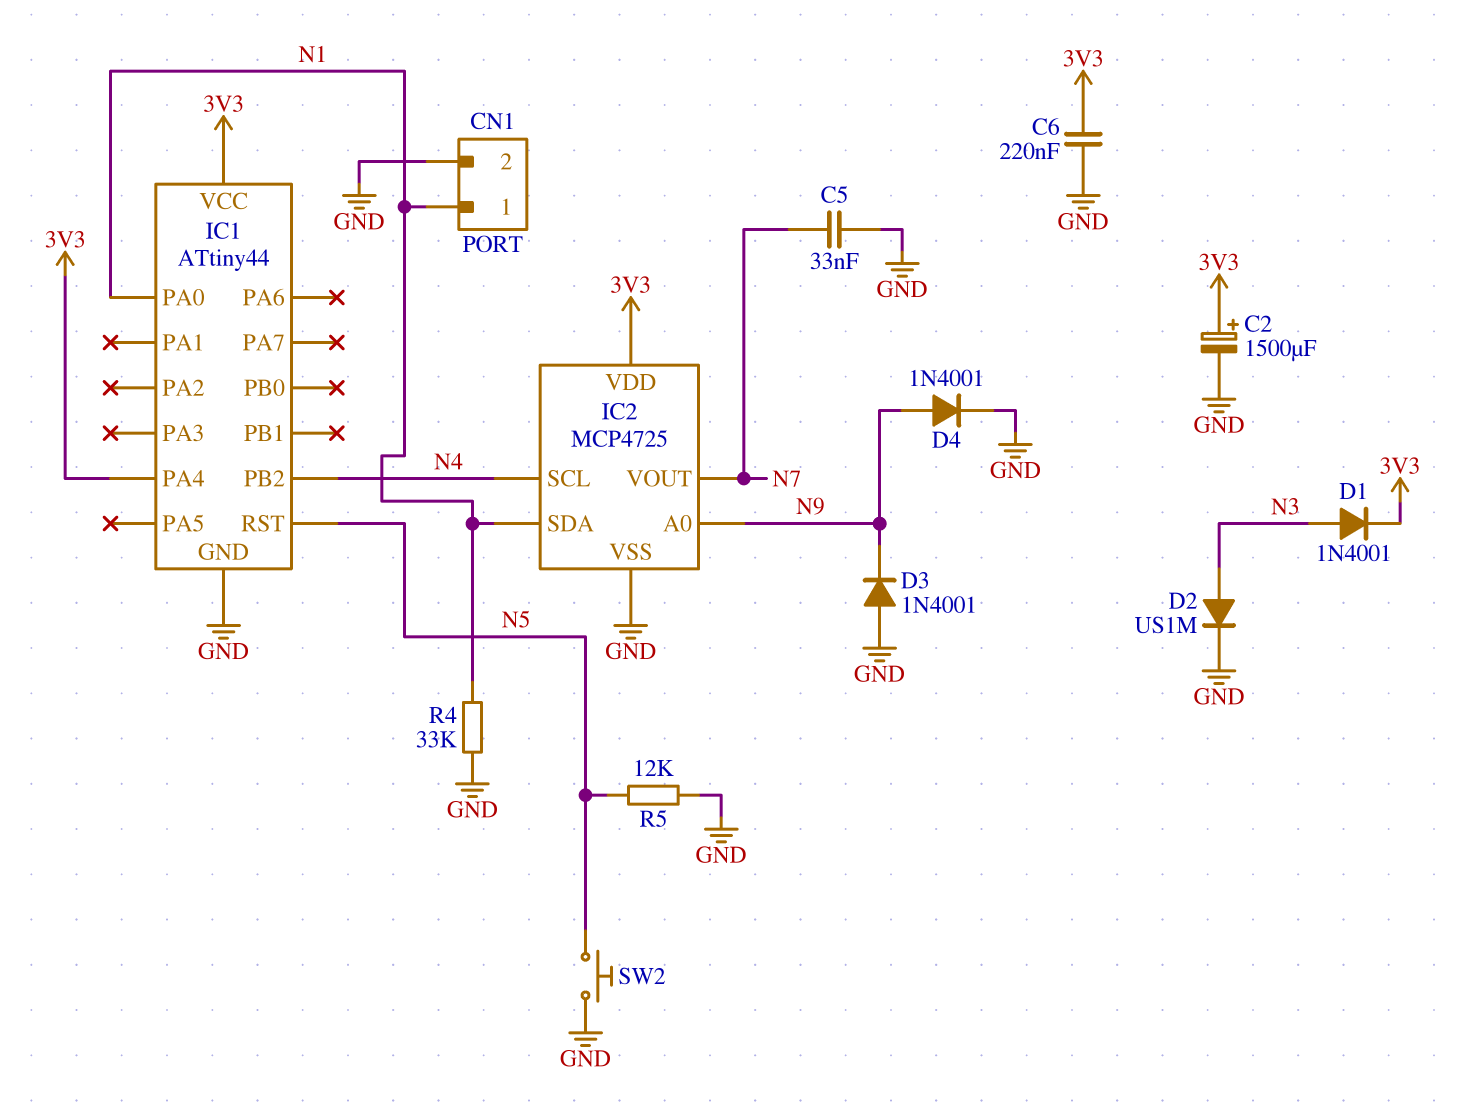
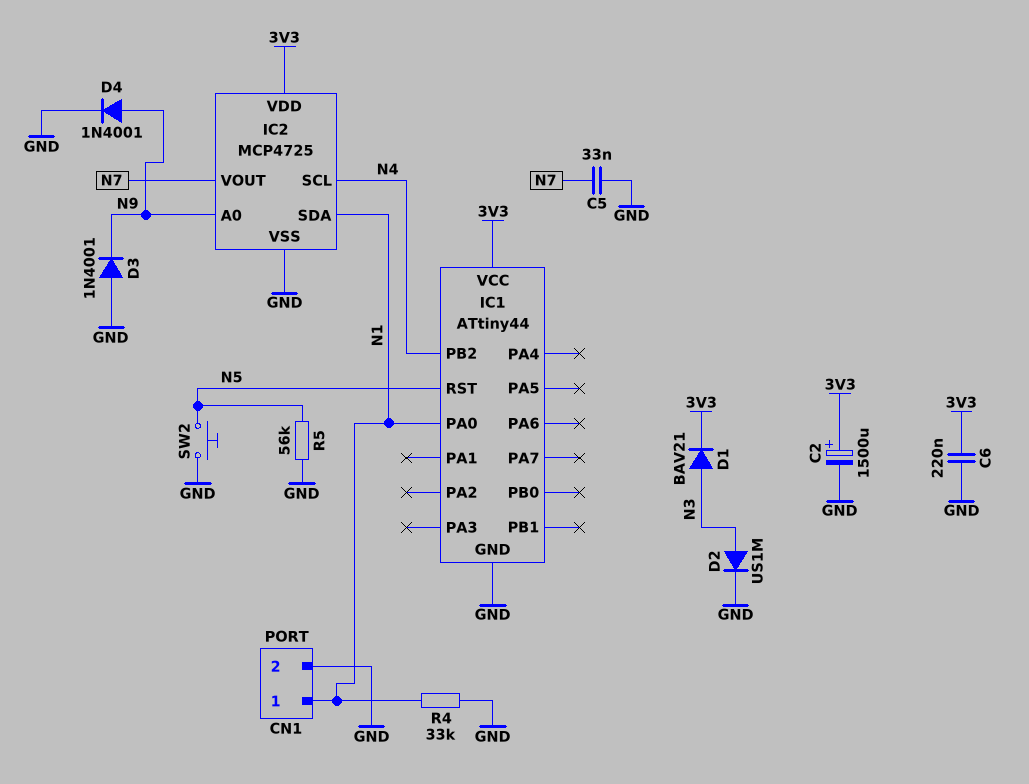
D1: diode 1N4001 (A N3, K 3V3) -> diode BAV21 (A N3, K 3V3)
IC1 pin PA4: 3V3 -> none
R5: 12k (GND, N5) -> 56k (GND, N5)

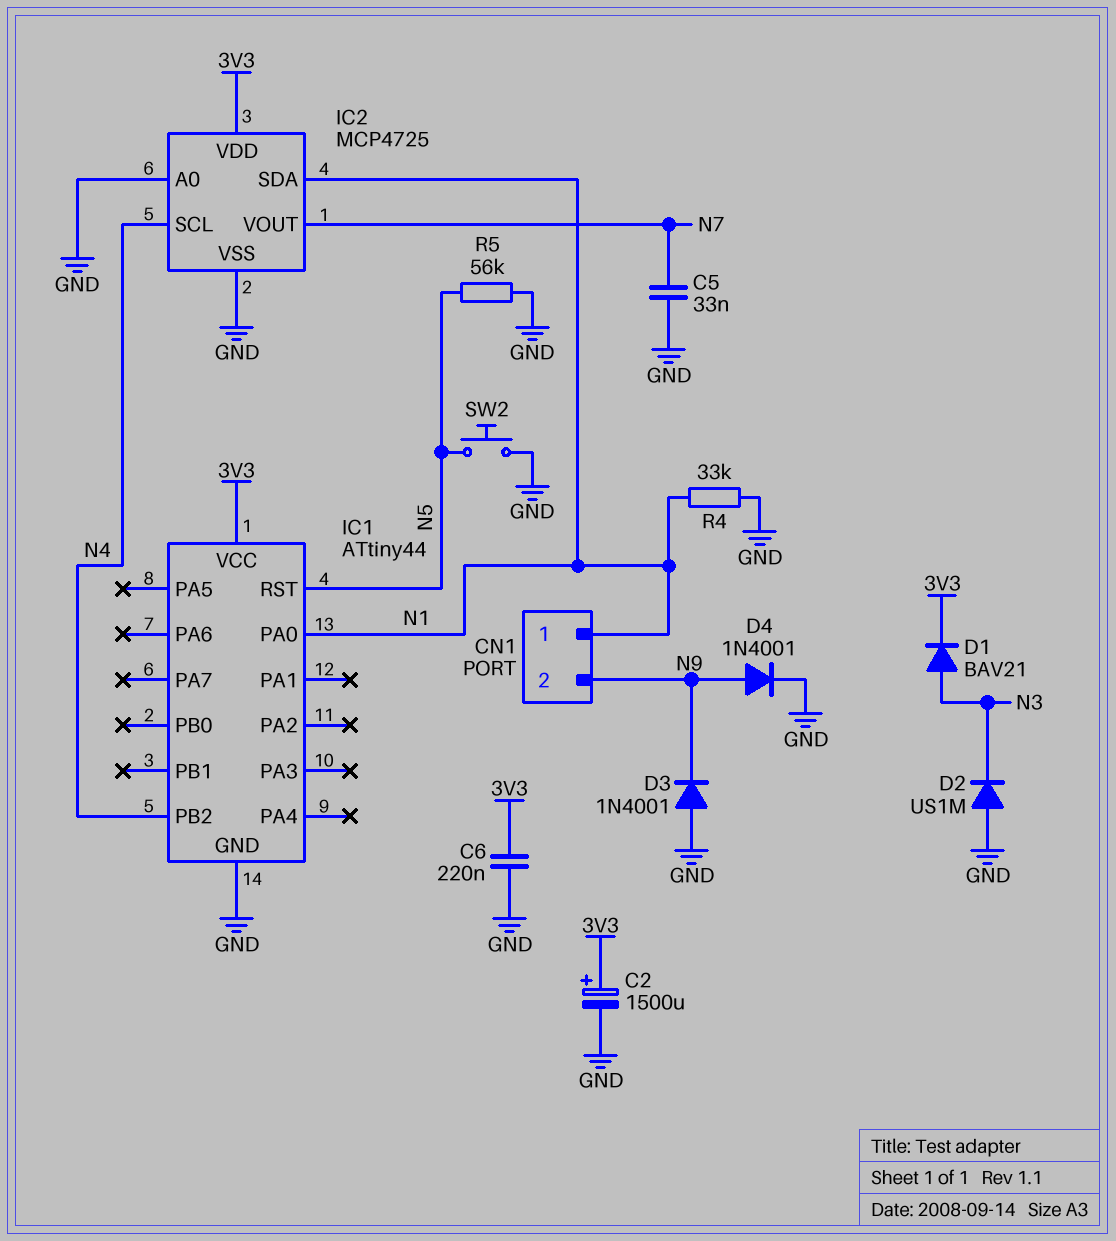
CN1 pin 2: GND -> N9
D2: diode US1M (A N3, K GND) -> diode US1M (A GND, K N3)
IC2 pin A0: N9 -> GND

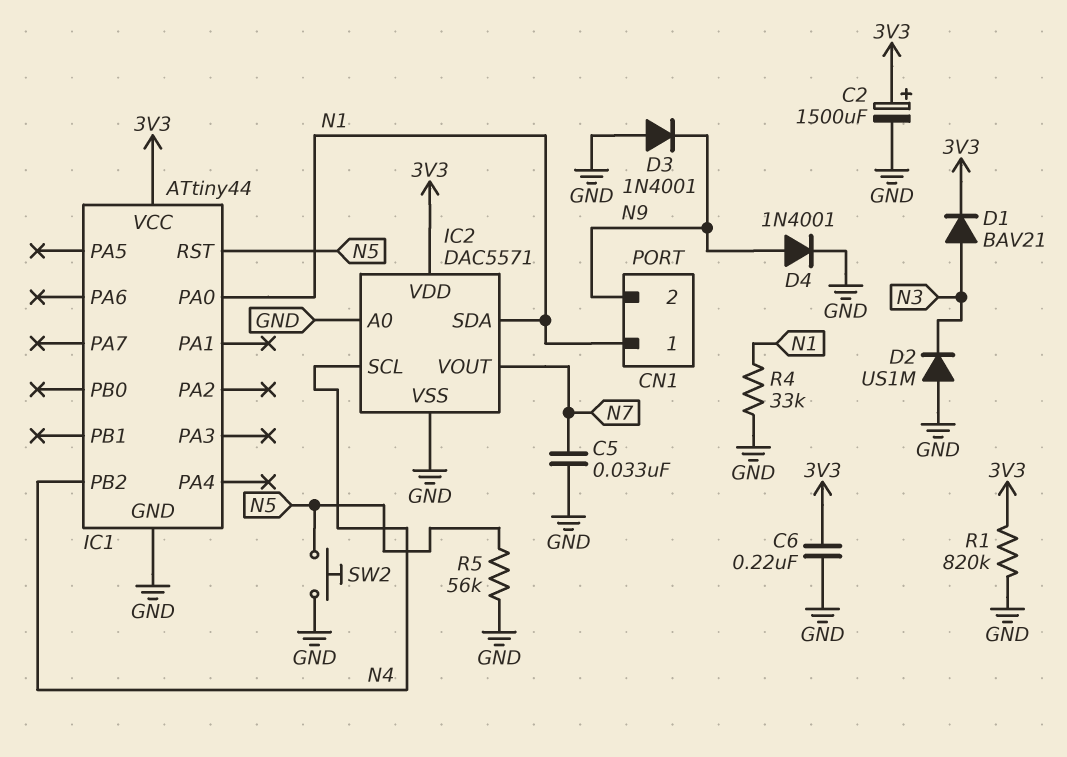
IC2: MCP4725 -> DAC5571
R1: none -> 820k (3V3, GND)

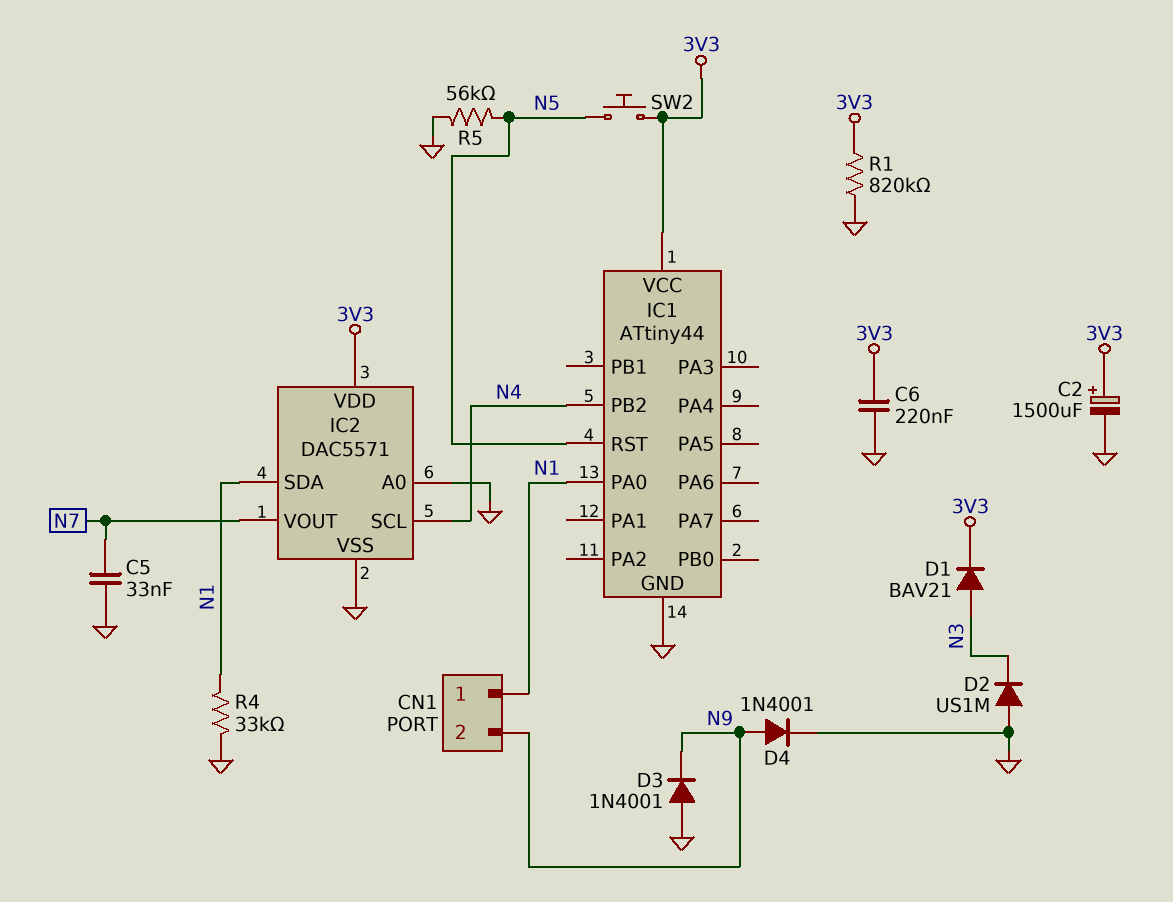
SW2: button (GND, N5) -> button (3V3, N5)

